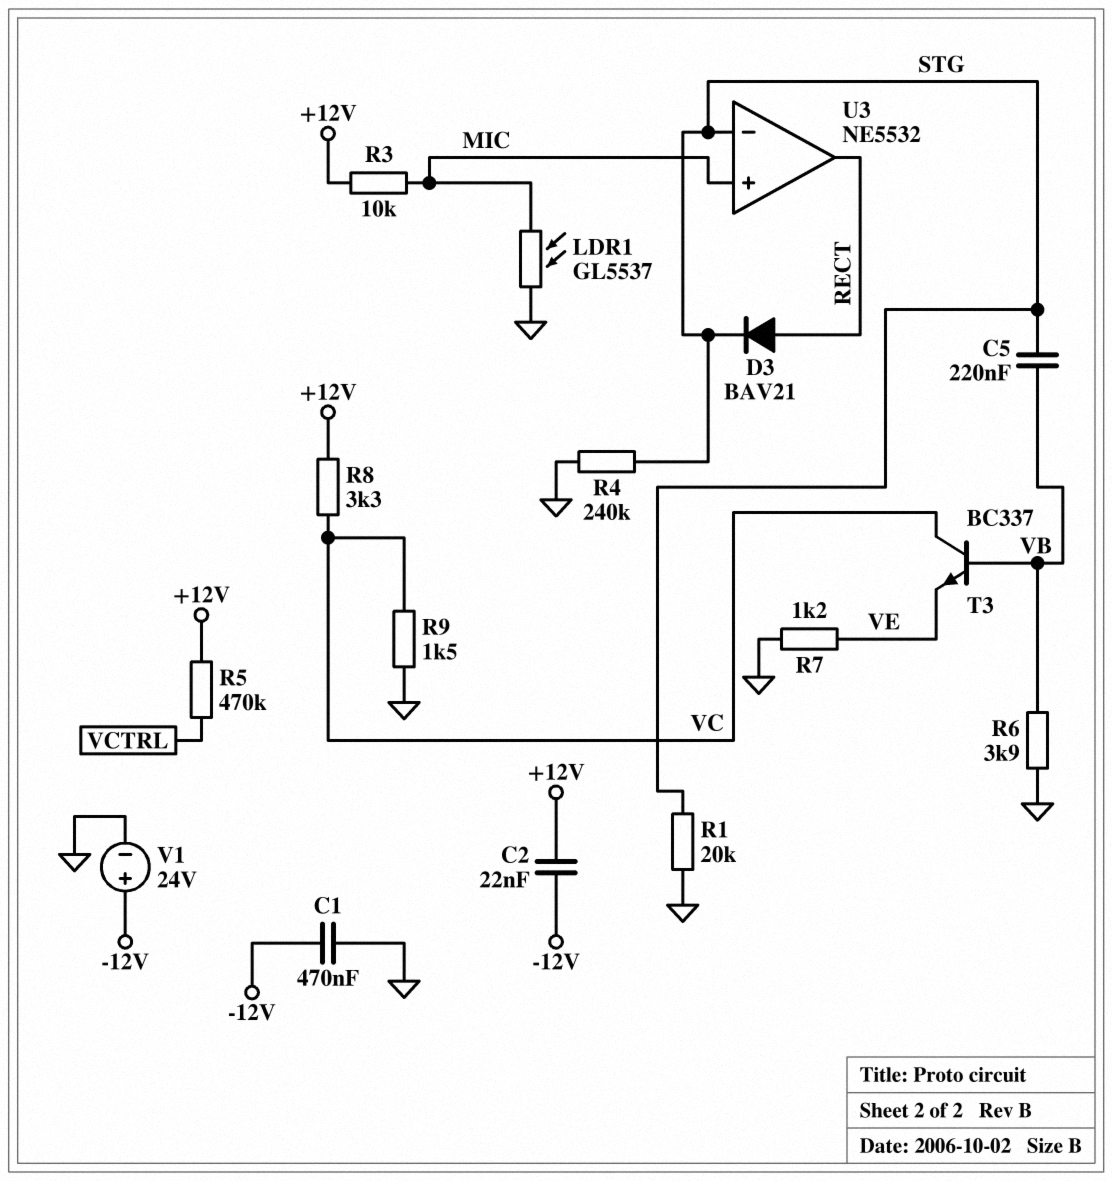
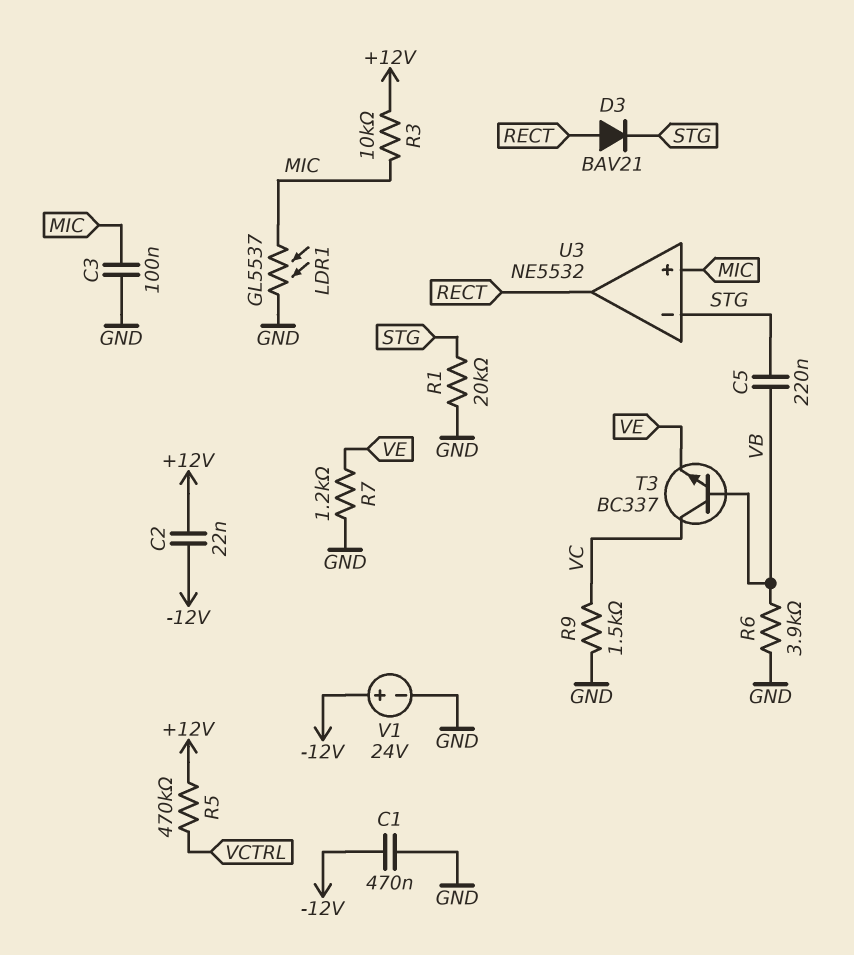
C3: none -> 100nF (GND, MIC)
R4: 240k (GND, STG) -> none
R8: 3.3k (+12V, VC) -> none

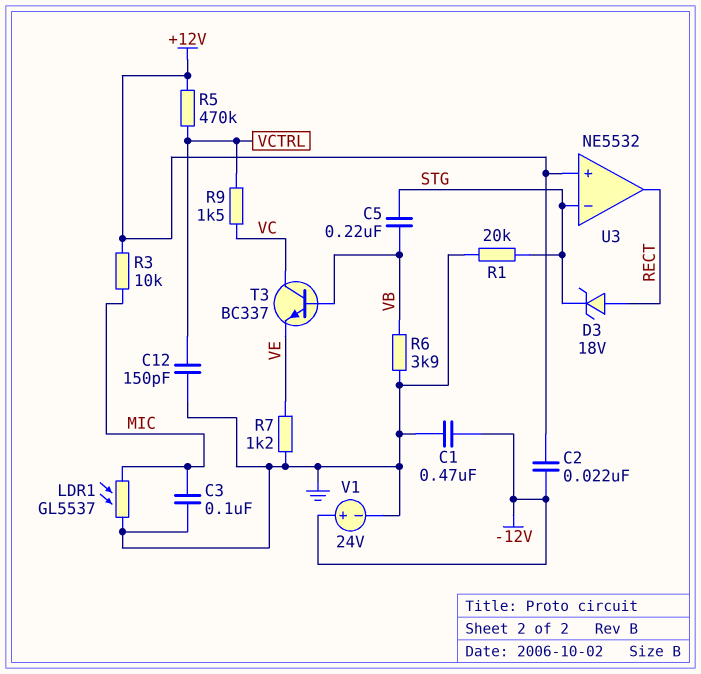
C12: none -> 150pF (GND, VCTRL)
D3: diode BAV21 (A RECT, K STG) -> zener 18V (A RECT, K STG)
R9: 1.5k (GND, VC) -> 1.5k (VC, VCTRL)
U3 pin in+: MIC -> +12V

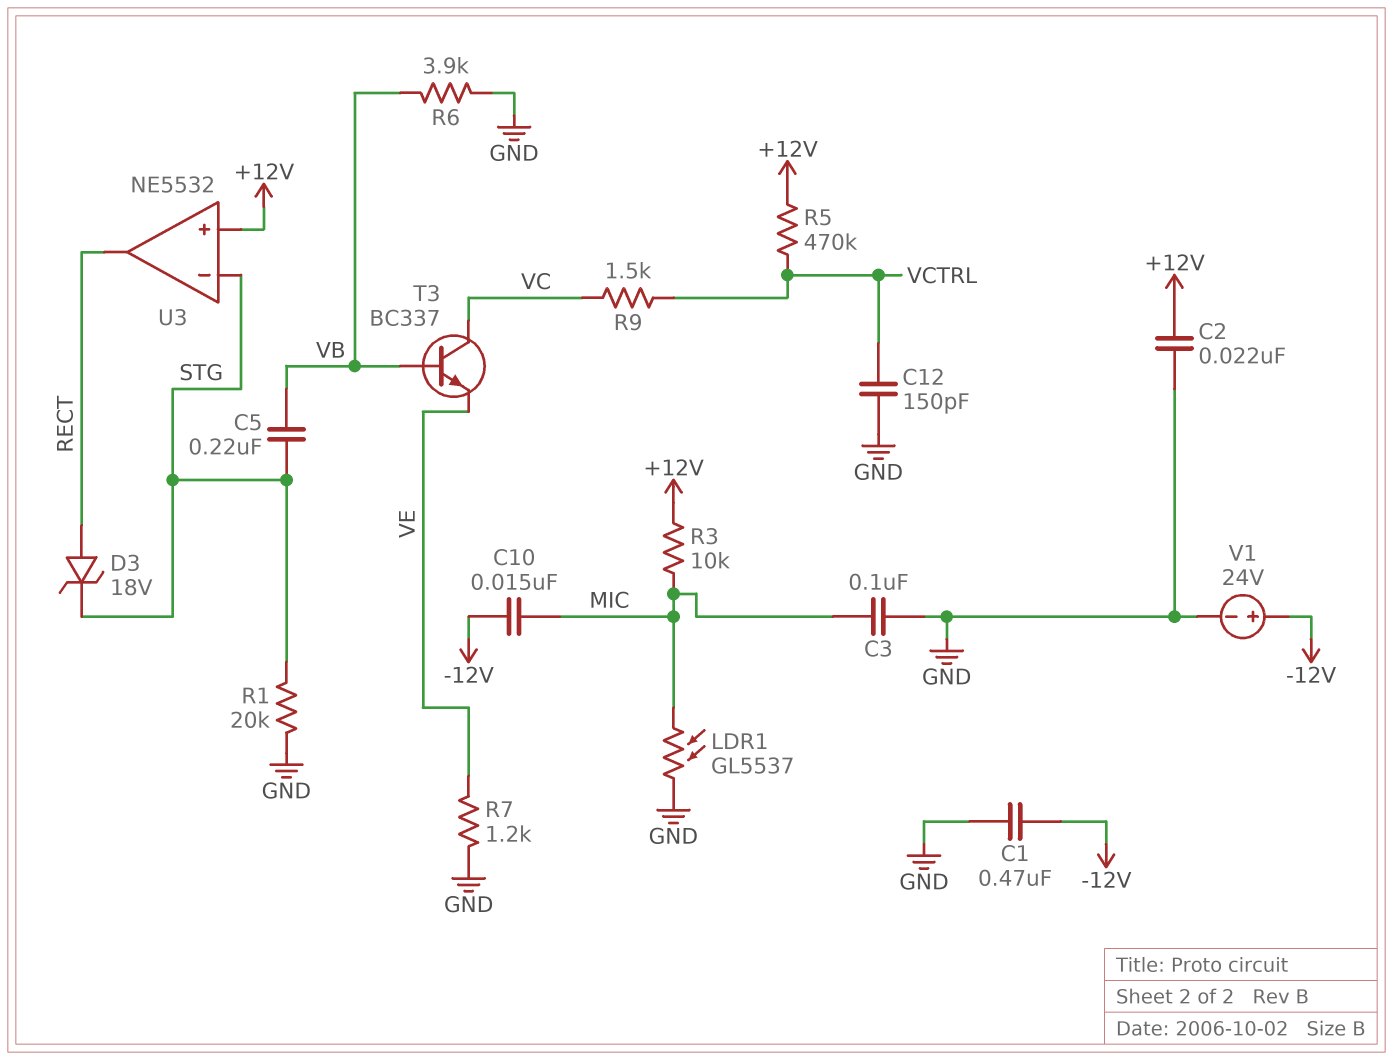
C2: 22nF (+12V, -12V) -> 22nF (+12V, GND)
C10: none -> 15nF (-12V, MIC)

